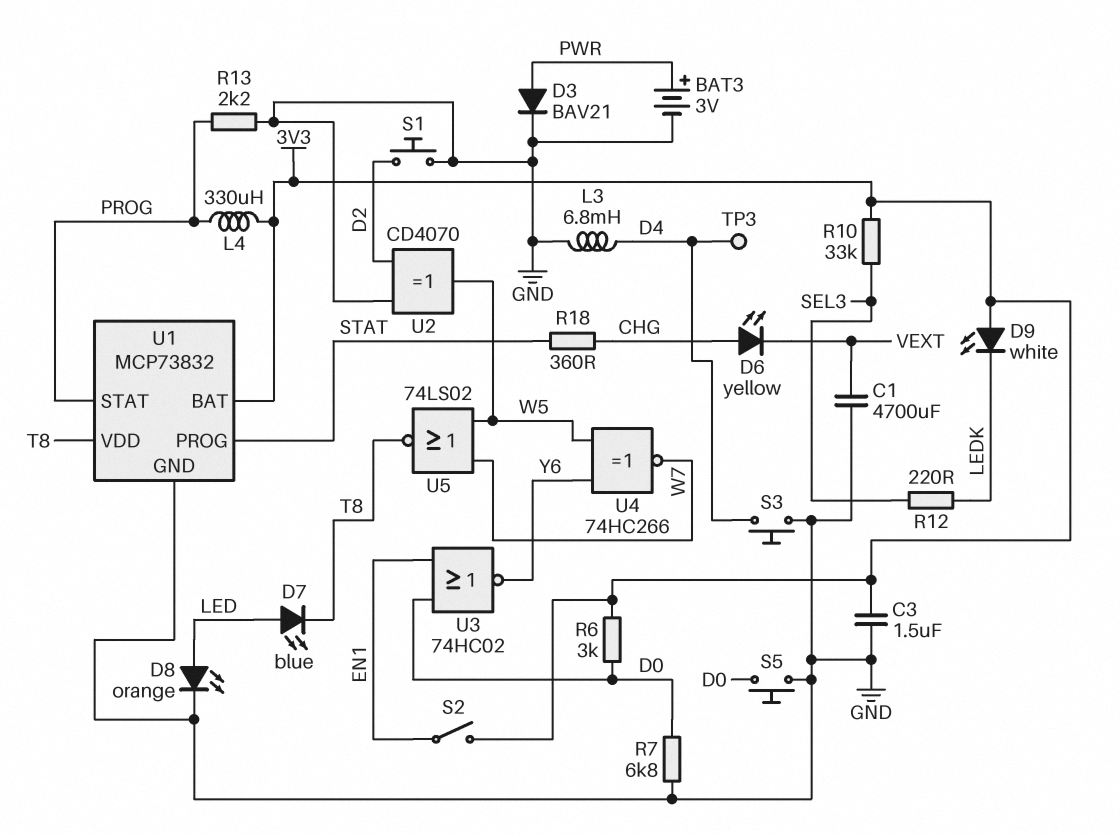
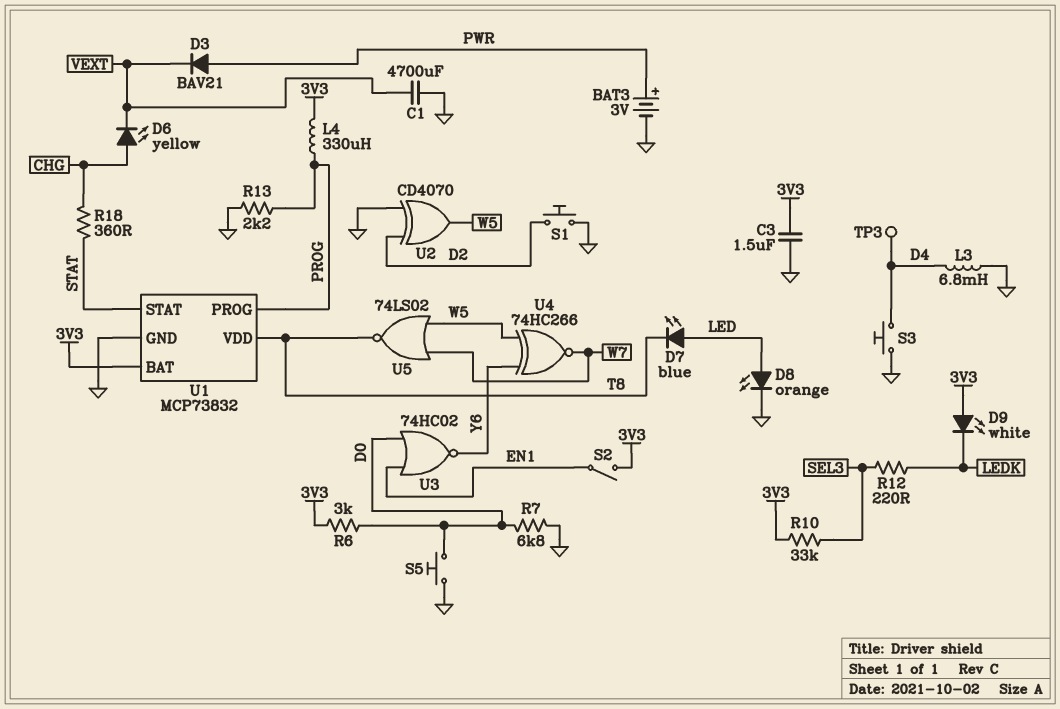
D3: diode BAV21 (A PWR, K GND) -> diode BAV21 (A PWR, K VEXT)
U1 pin PROG: STAT -> PROG
U1 pin STAT: PROG -> STAT

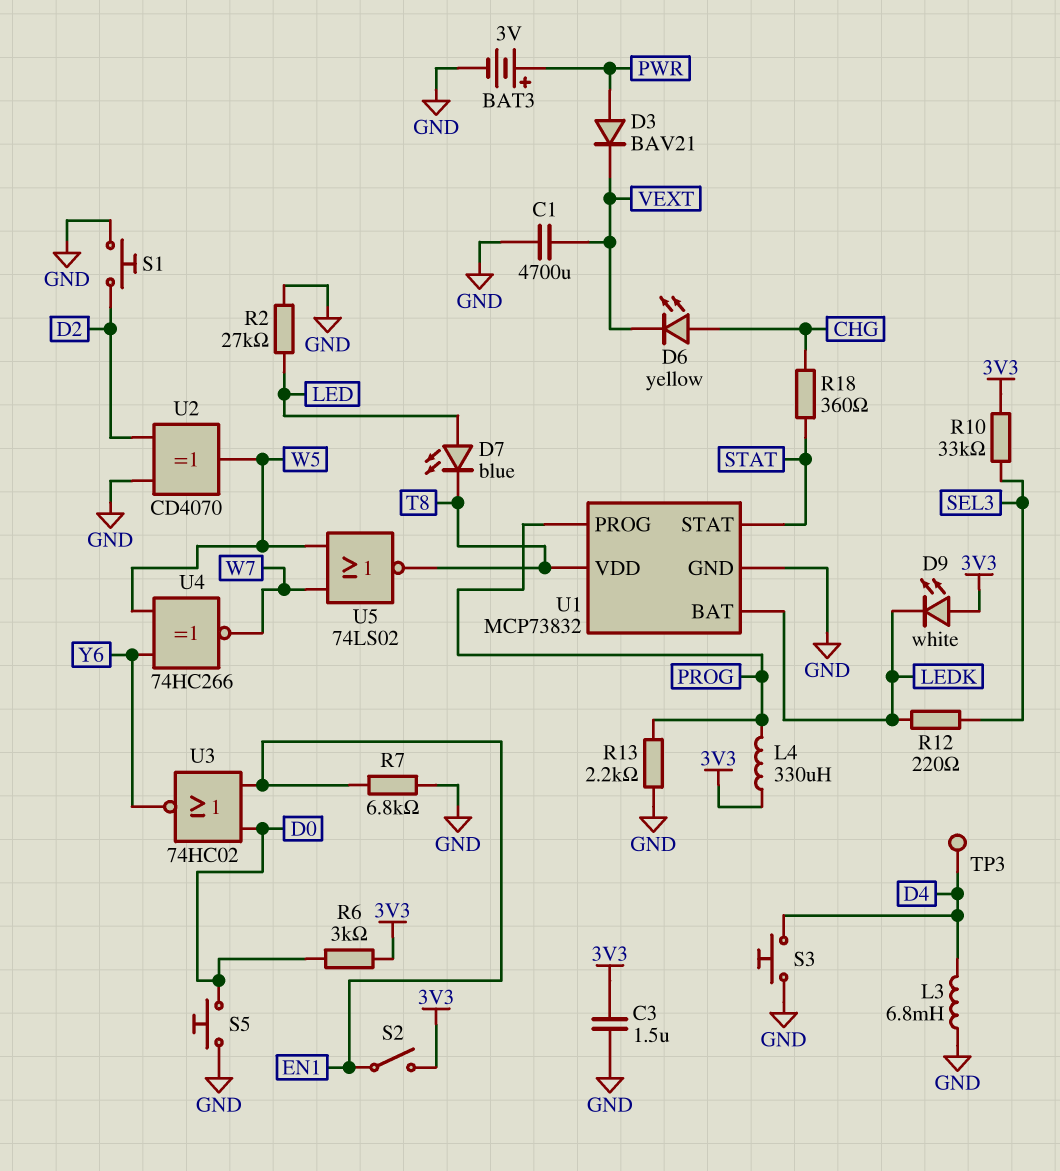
D8: LED orange (A LED, K GND) -> none
R2: none -> 27k (GND, LED)
R7: 6.8k (D0, GND) -> 6.8k (EN1, GND)
U1 pin BAT: 3V3 -> LEDK

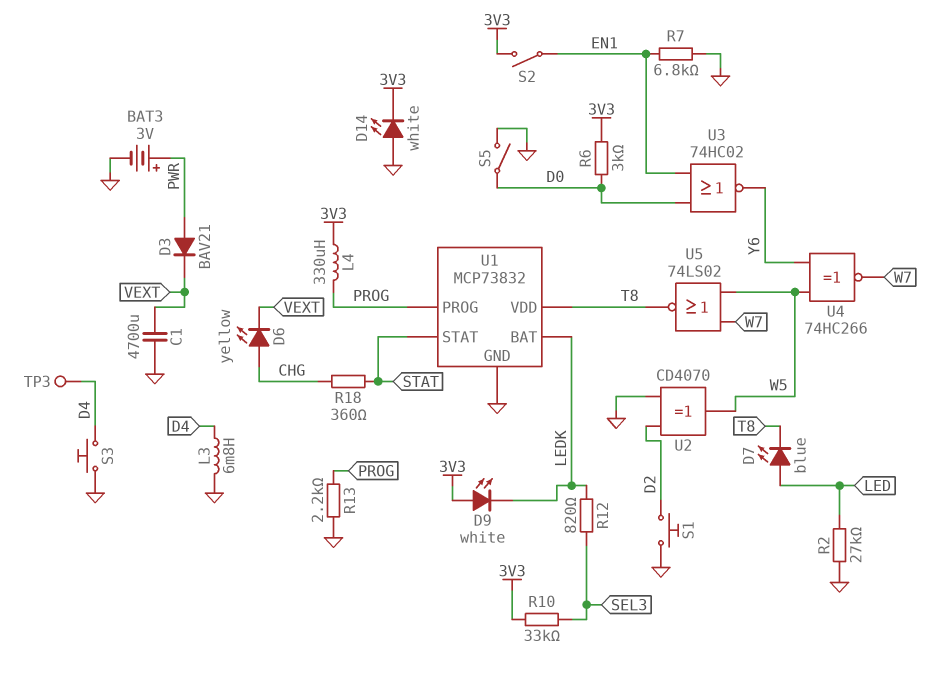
C3: 1.5uF (3V3, GND) -> none
D14: none -> LED white (A GND, K 3V3)
R12: 220 (LEDK, SEL3) -> 820 (LEDK, SEL3)
S5: button (D0, GND) -> switch (D0, GND)

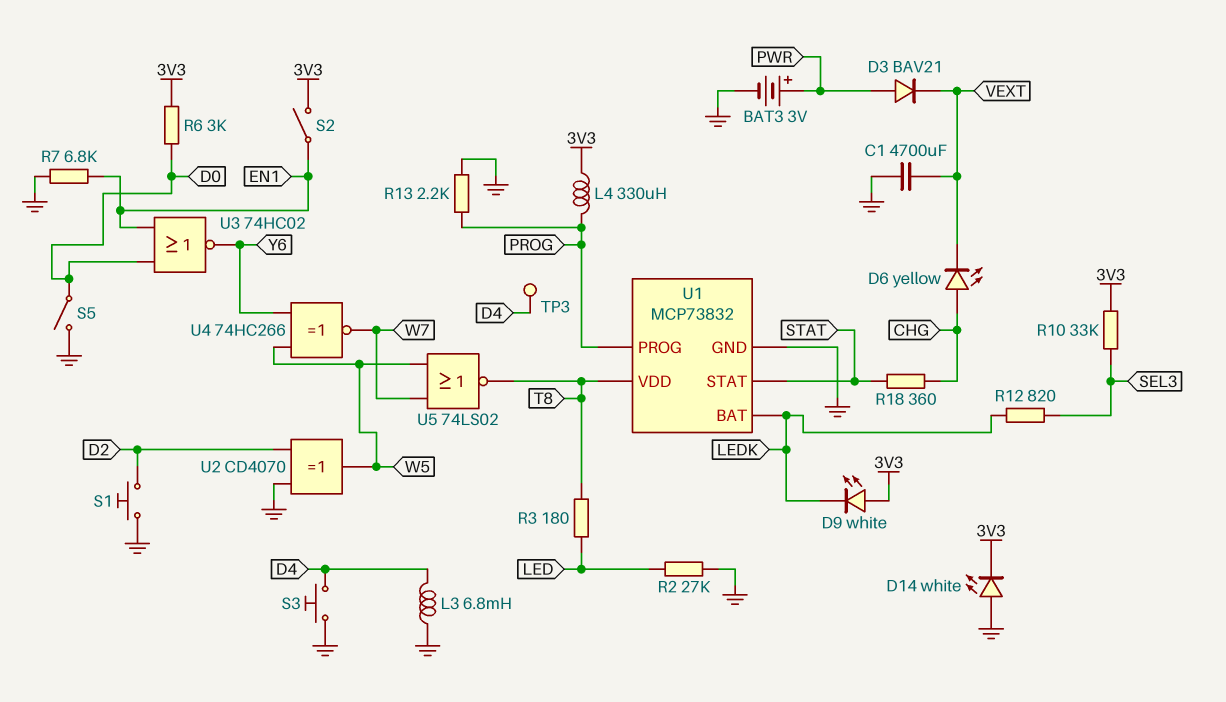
D7: LED blue (A LED, K T8) -> none
R3: none -> 180 (LED, T8)

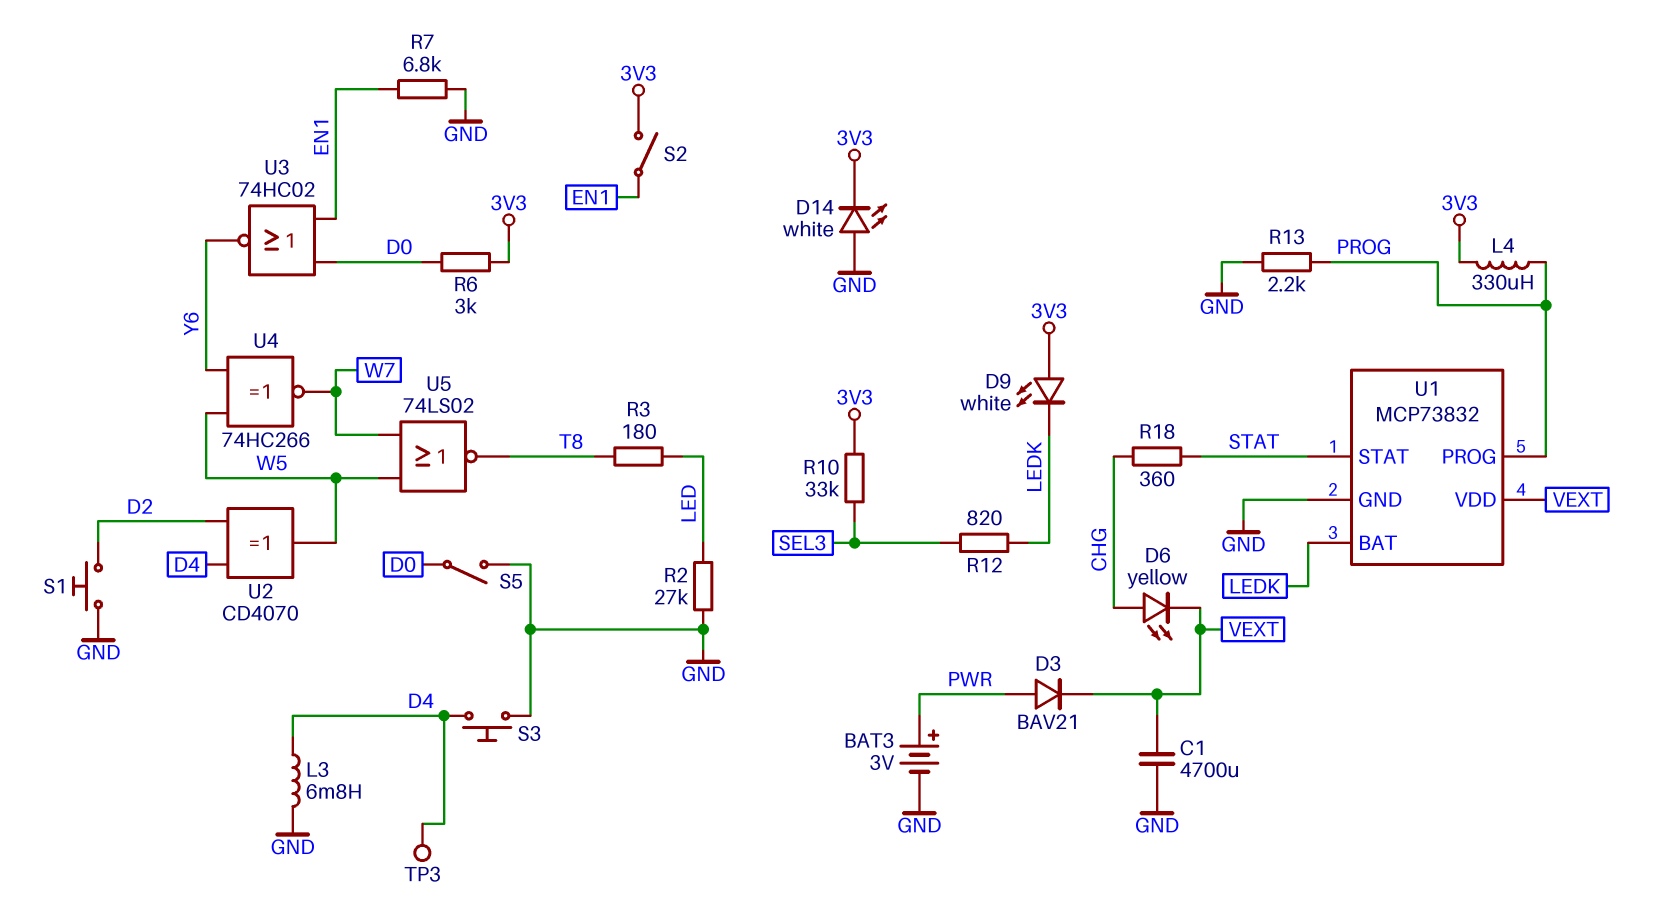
U1 pin VDD: T8 -> VEXT
U2: XOR CD4070 (in D2, in GND, out W5) -> XOR CD4070 (in D2, in D4, out W5)

